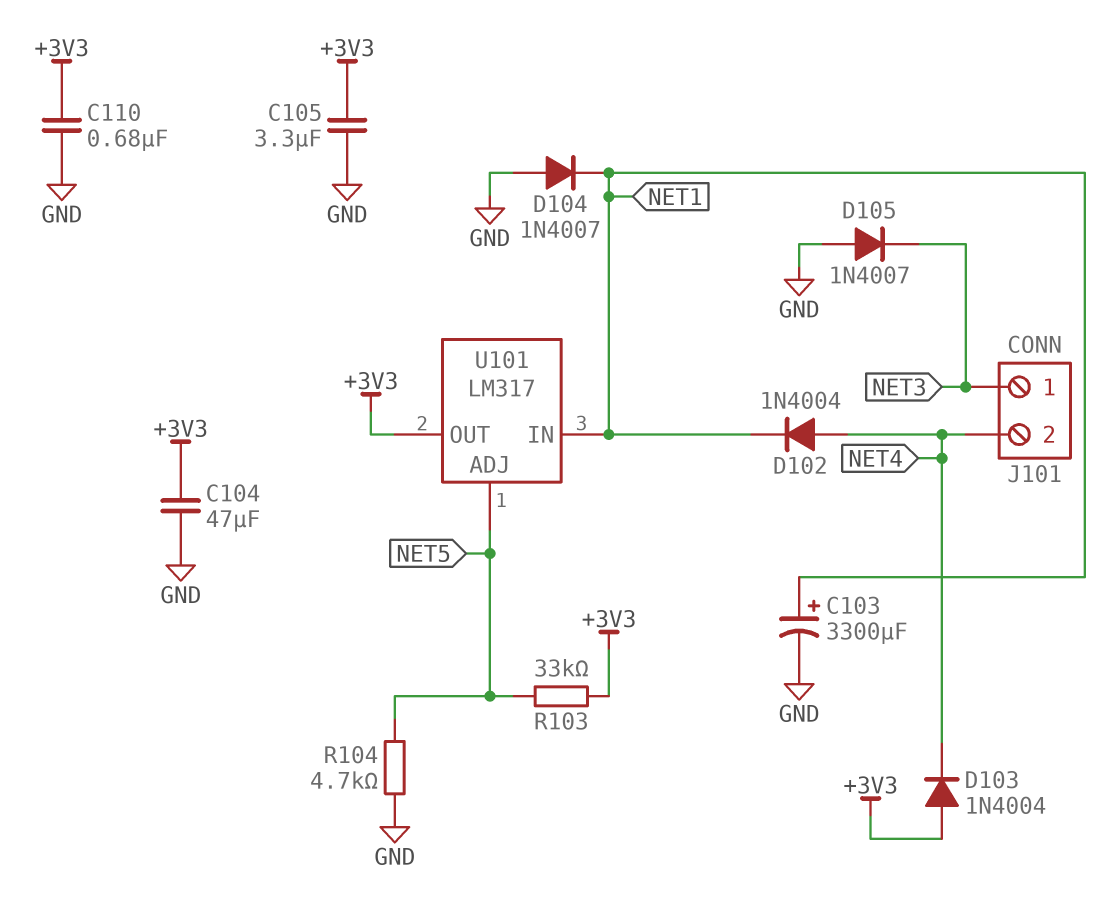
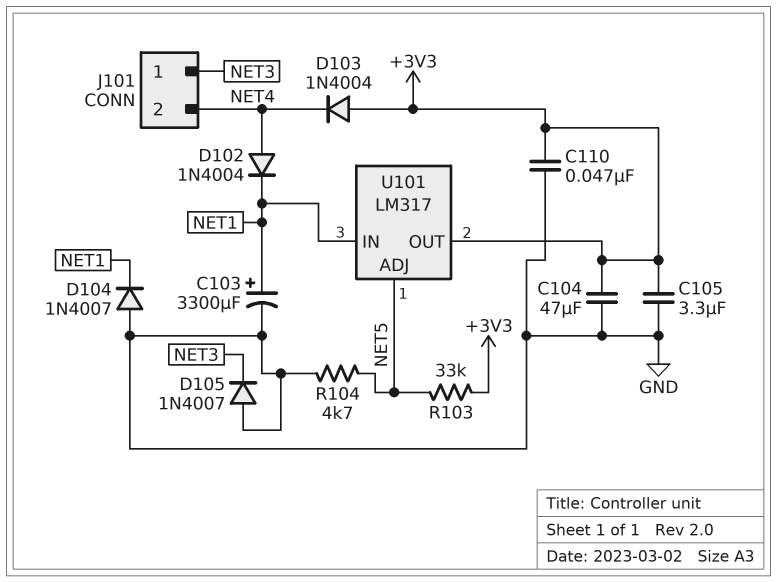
C110: 680nF (+3V3, GND) -> 47nF (+3V3, GND)

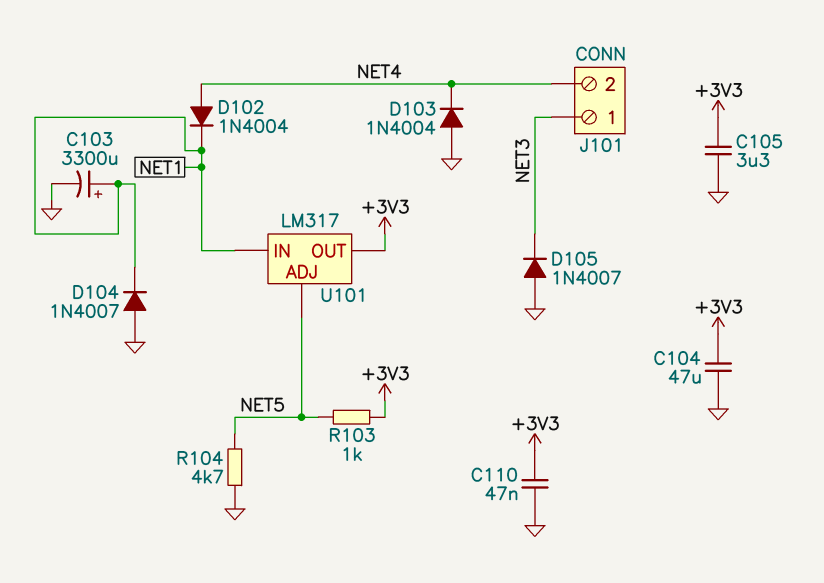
D103: diode 1N4004 (A +3V3, K NET4) -> diode 1N4004 (A GND, K NET4)
R103: 33k (+3V3, NET5) -> 1k (+3V3, NET5)

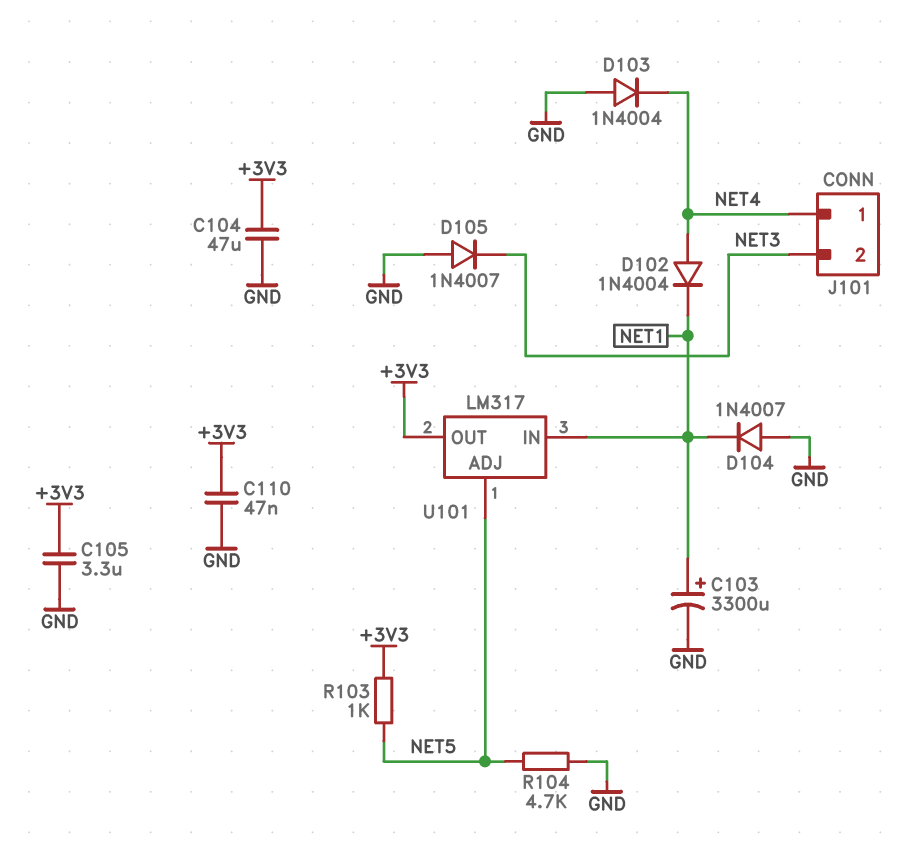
J101 pin 1: NET3 -> NET4
J101 pin 2: NET4 -> NET3

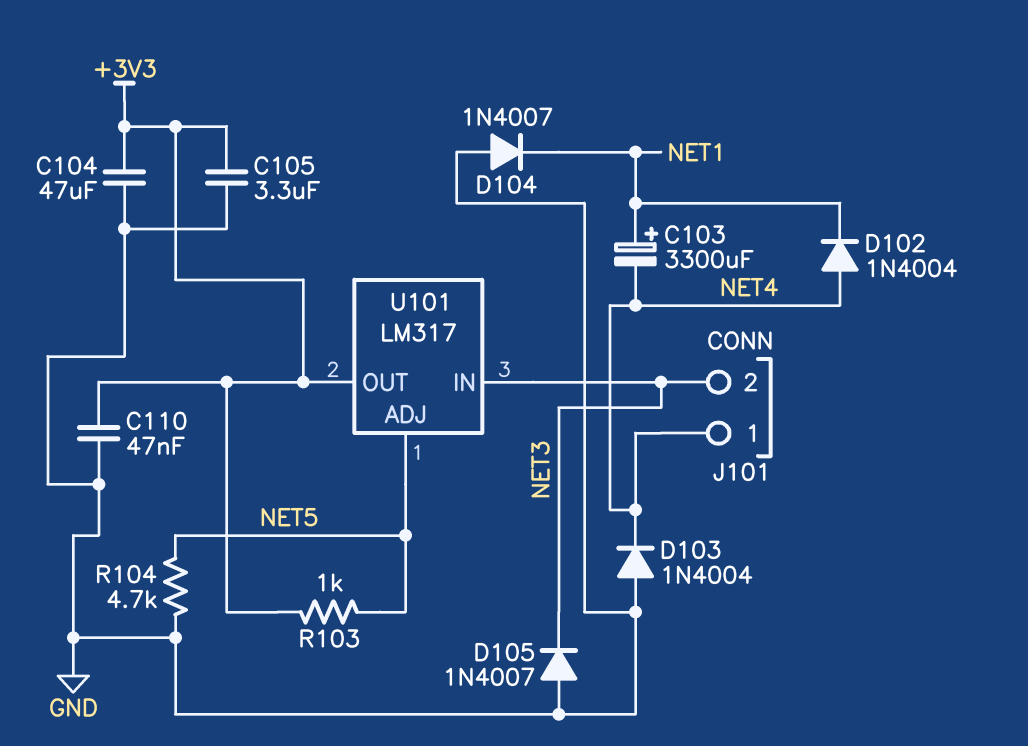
C103: 3300uF (plus NET1, minus GND) -> 3300uF (plus NET1, minus NET4)
U101 pin IN: NET1 -> NET3

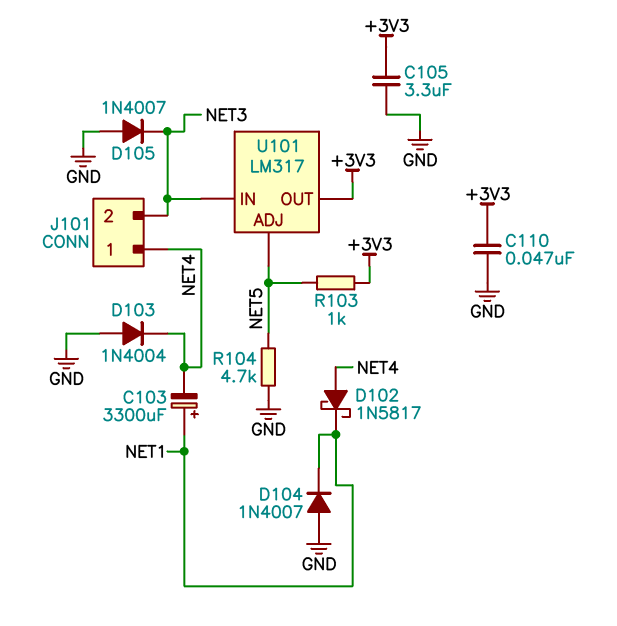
C104: 47uF (+3V3, GND) -> none
D102: diode 1N4004 (A NET4, K NET1) -> schottky 1N5817 (A NET4, K NET1)

